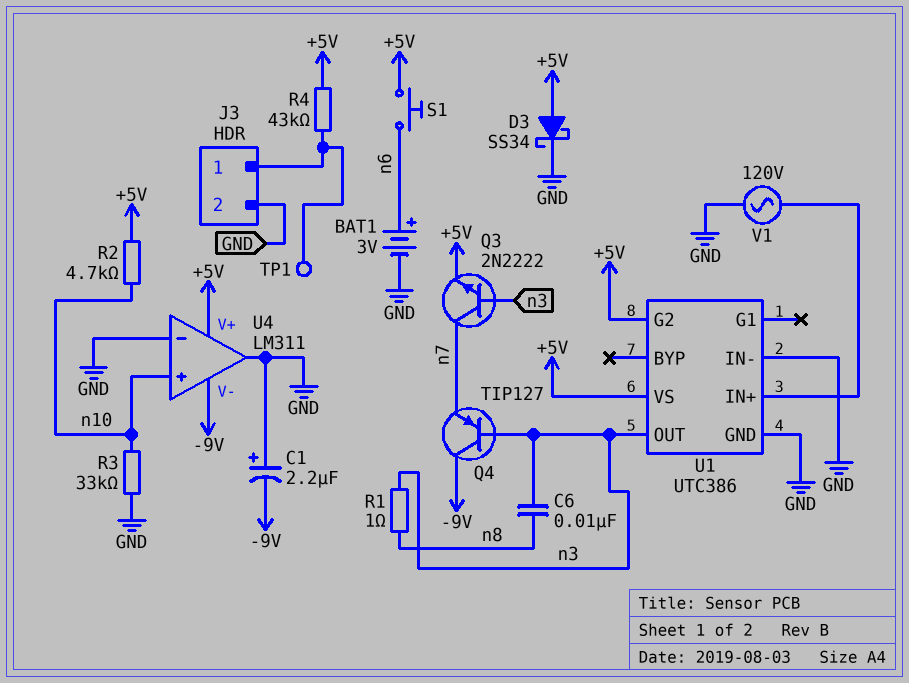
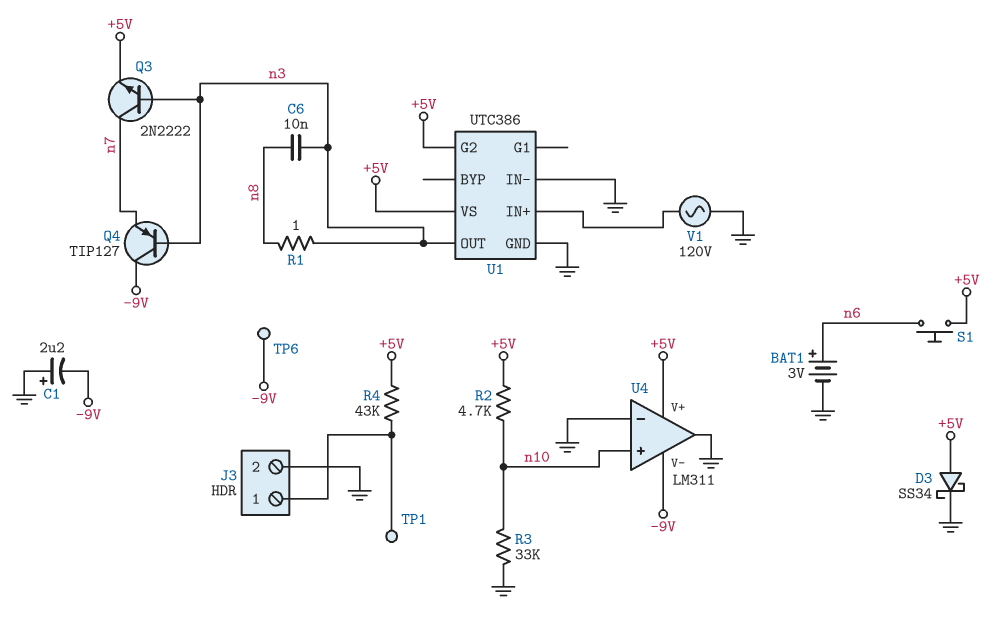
TP6: none -> test point (-9V)

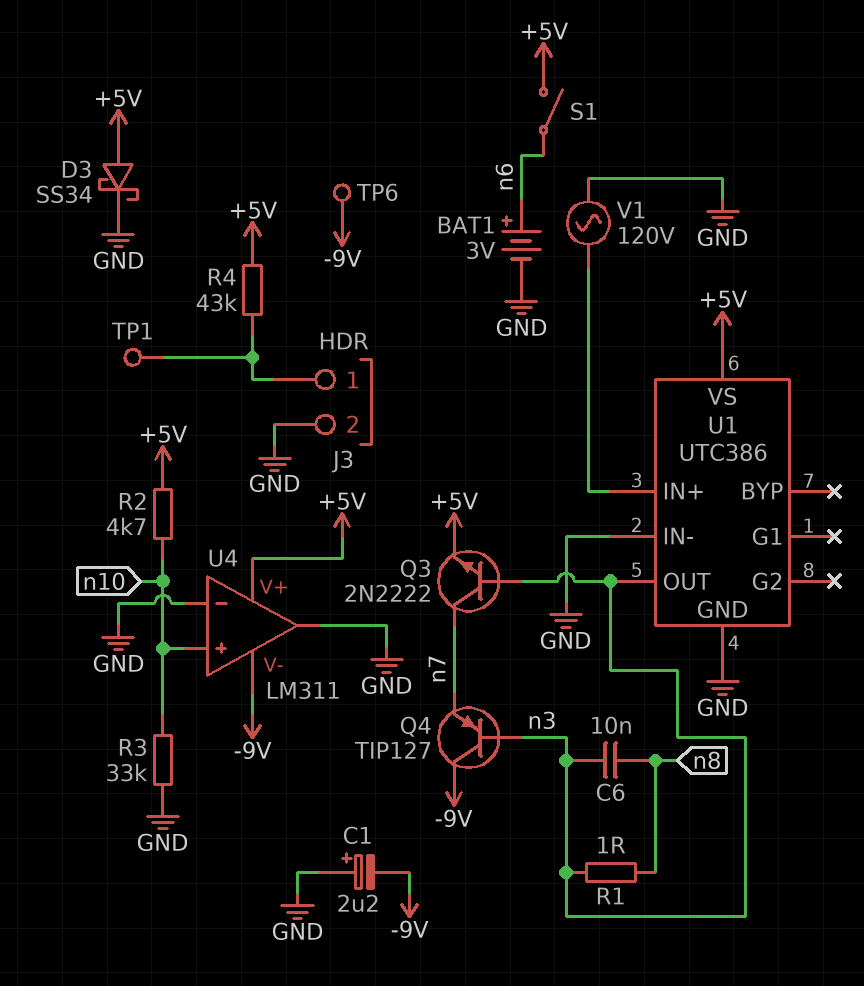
S1: button (+5V, n6) -> switch (+5V, n6)
U1 pin G2: +5V -> none

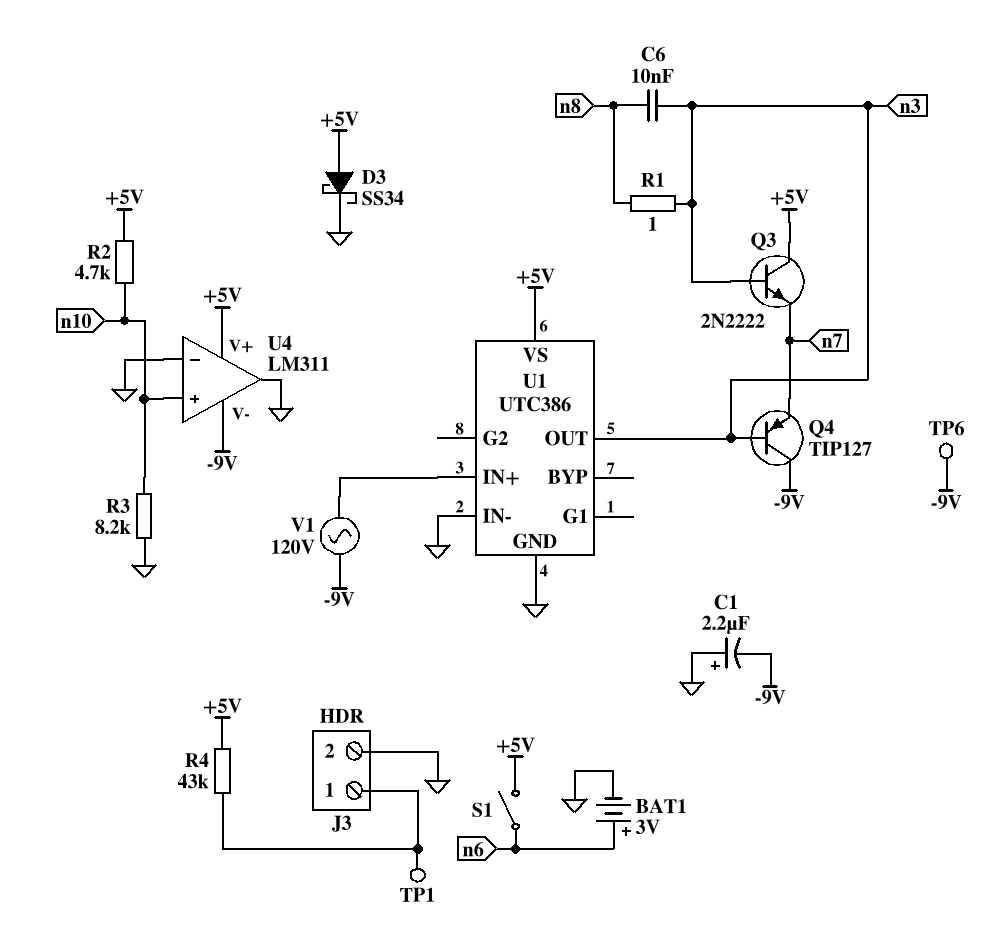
Q3: NPN 2N2222 (B n3, C n7, E +5V) -> NPN 2N2222 (B n3, C +5V, E n7)
R3: 33k (GND, n10) -> 8.2k (GND, n10)
V1: AC 120V (GND, U1/IN+) -> AC 120V (-9V, U1/IN+)

